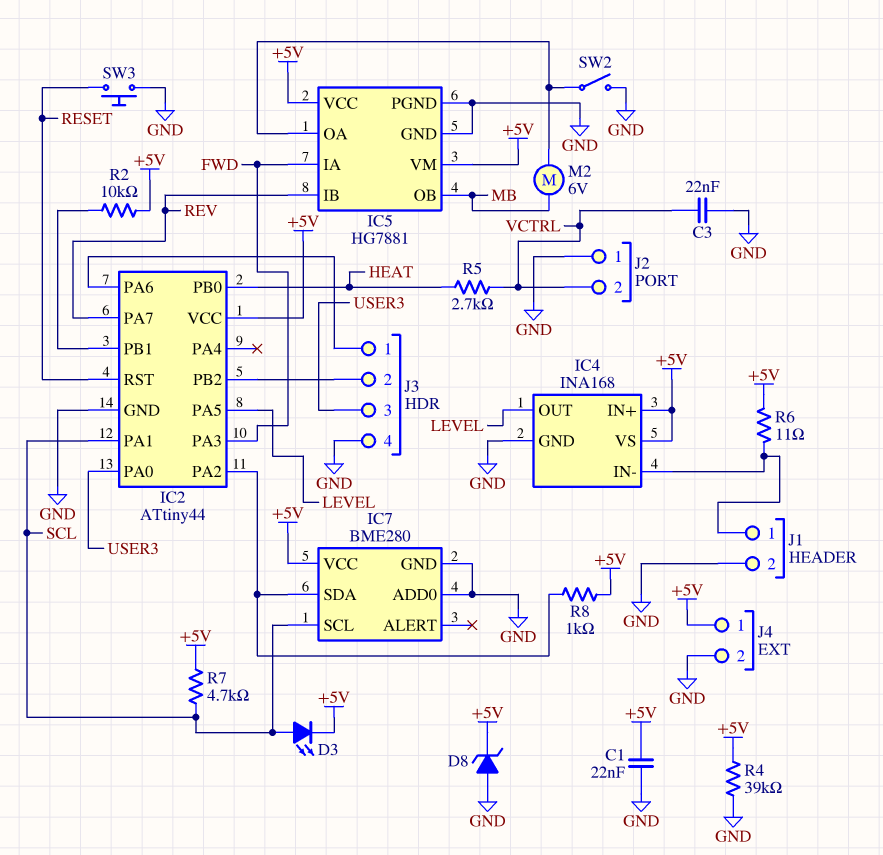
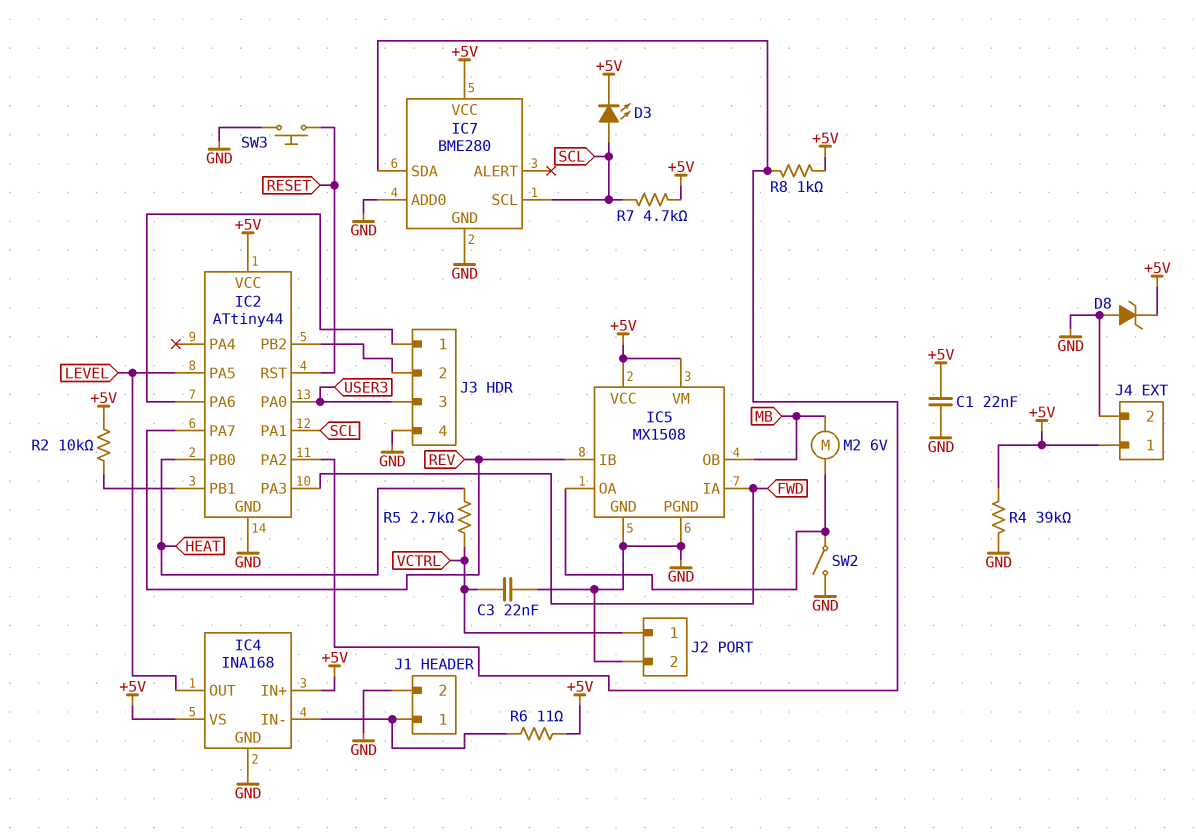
IC5: HG7881 -> MX1508
J2 pin 1: GND -> VCTRL
J2 pin 2: VCTRL -> GND

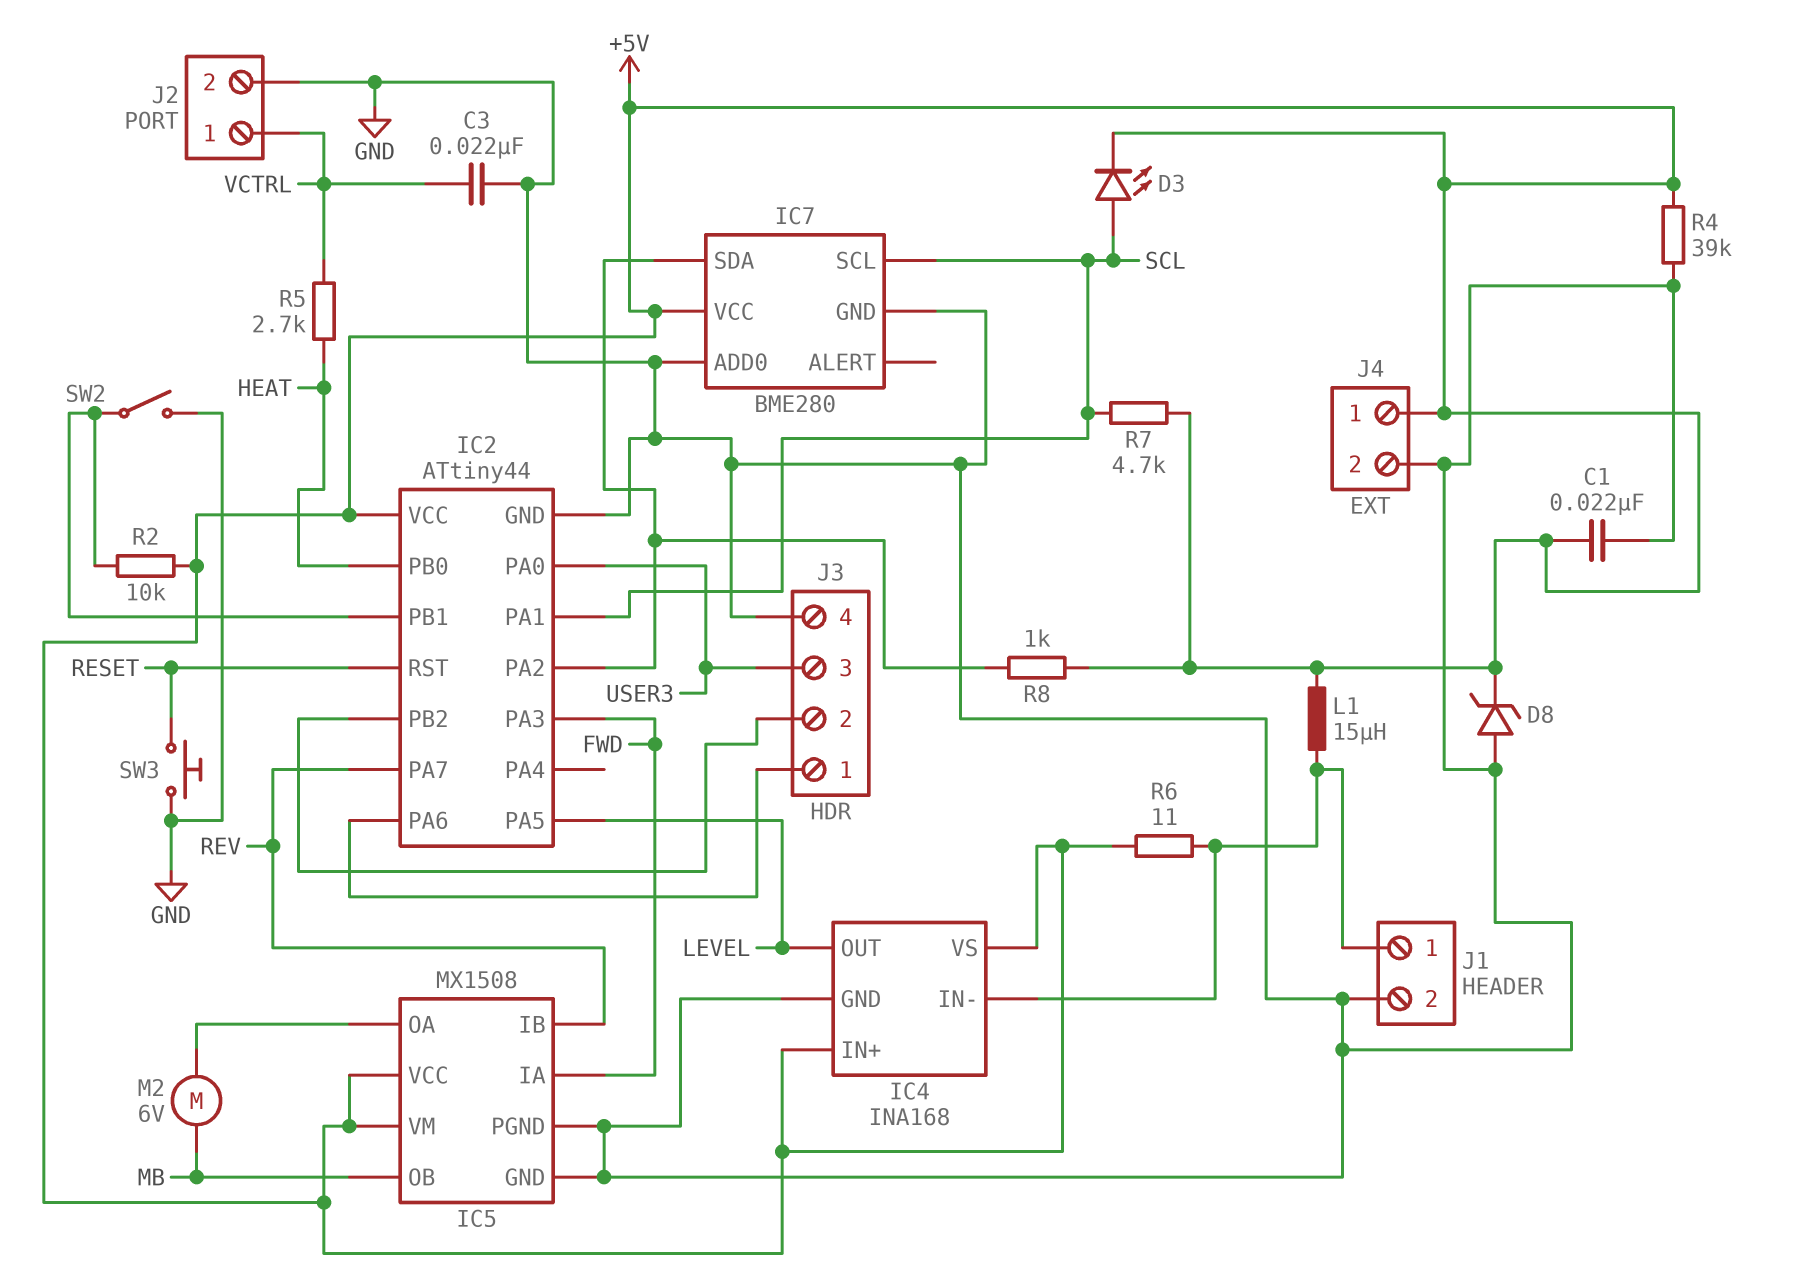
L1: none -> 15uH (+5V, IC4/IN-)
SW2: switch (GND, IC5/OA) -> switch (GND, IC2/PB1)

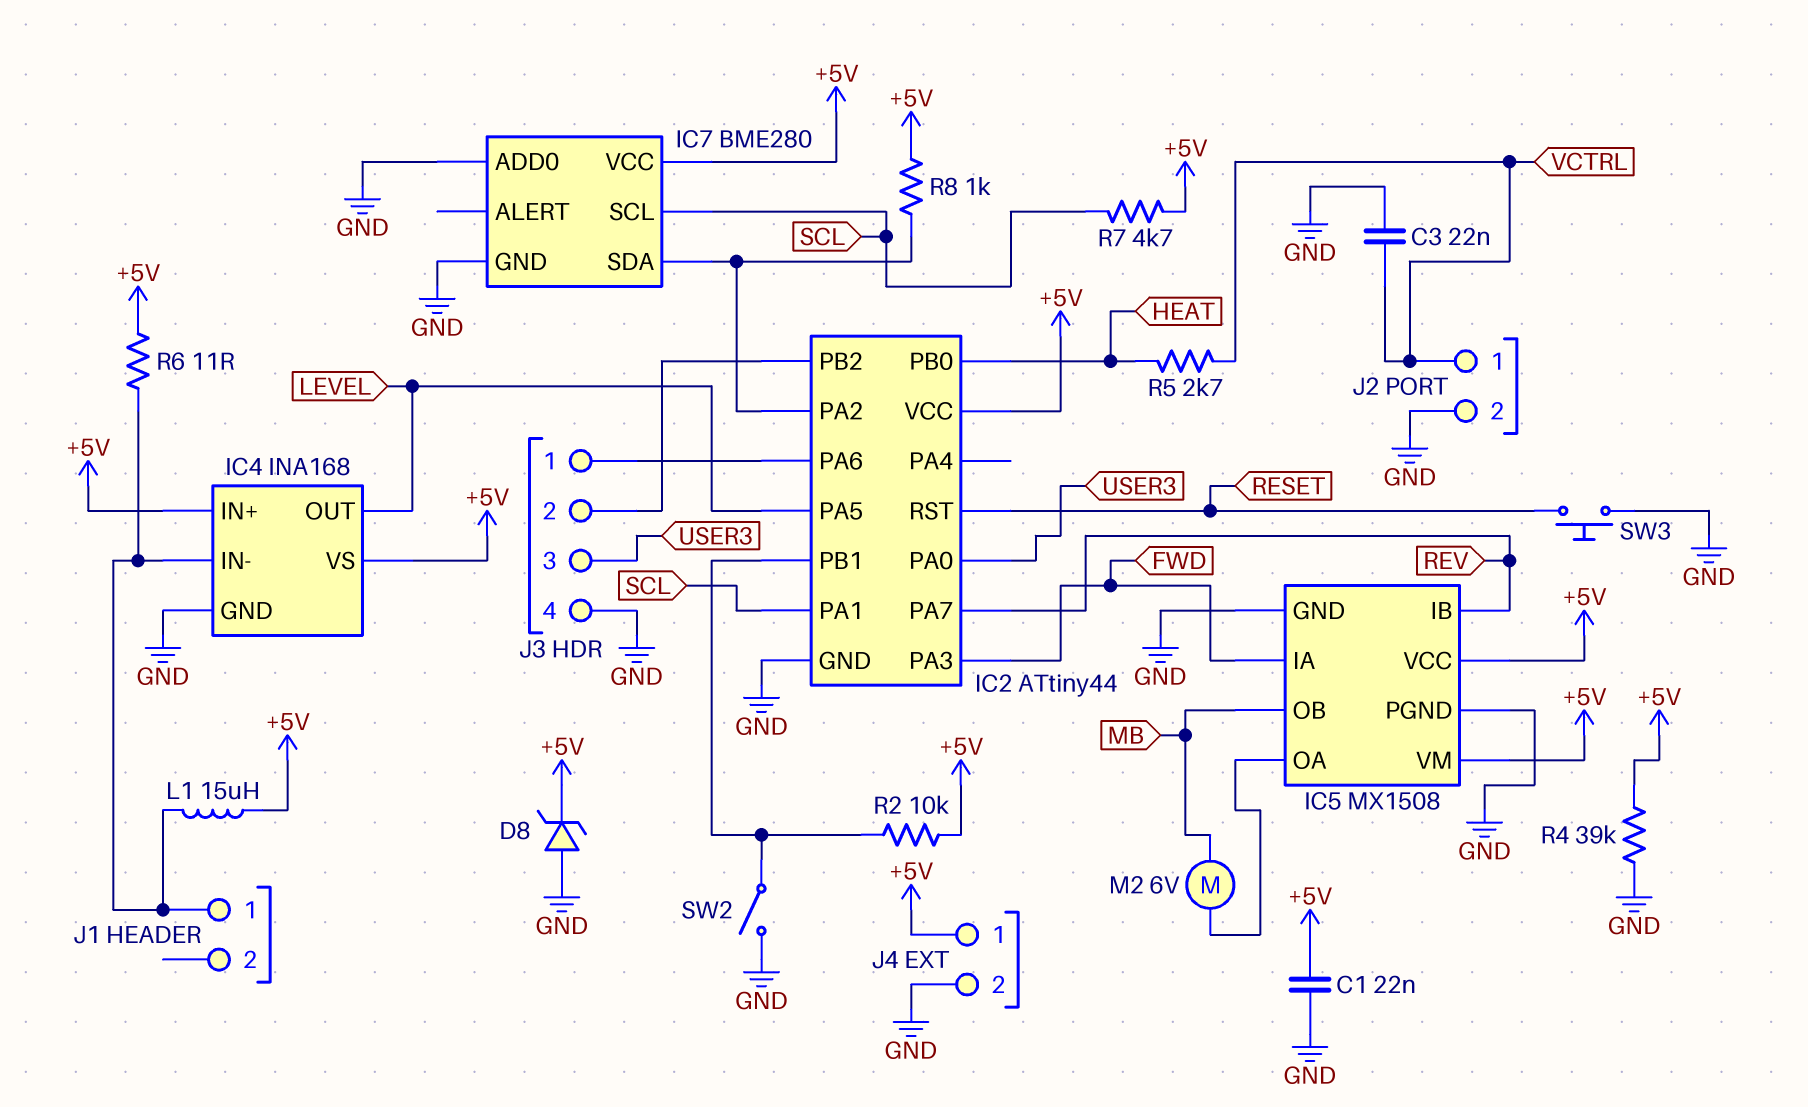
D3: LED (A SCL, K +5V) -> none
J1 pin 2: GND -> none

